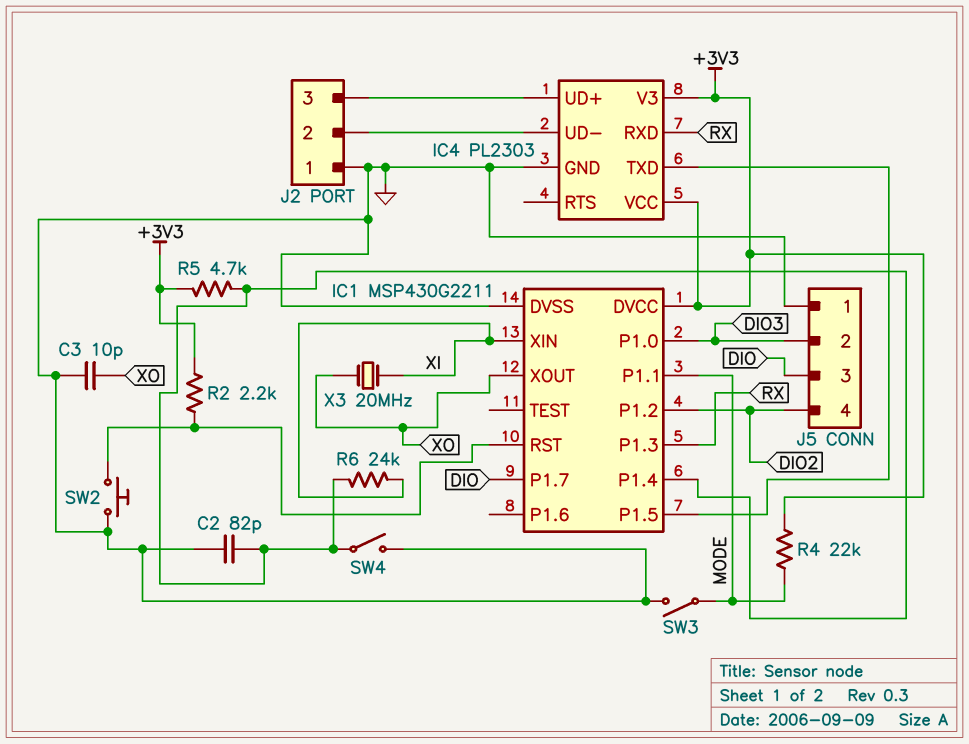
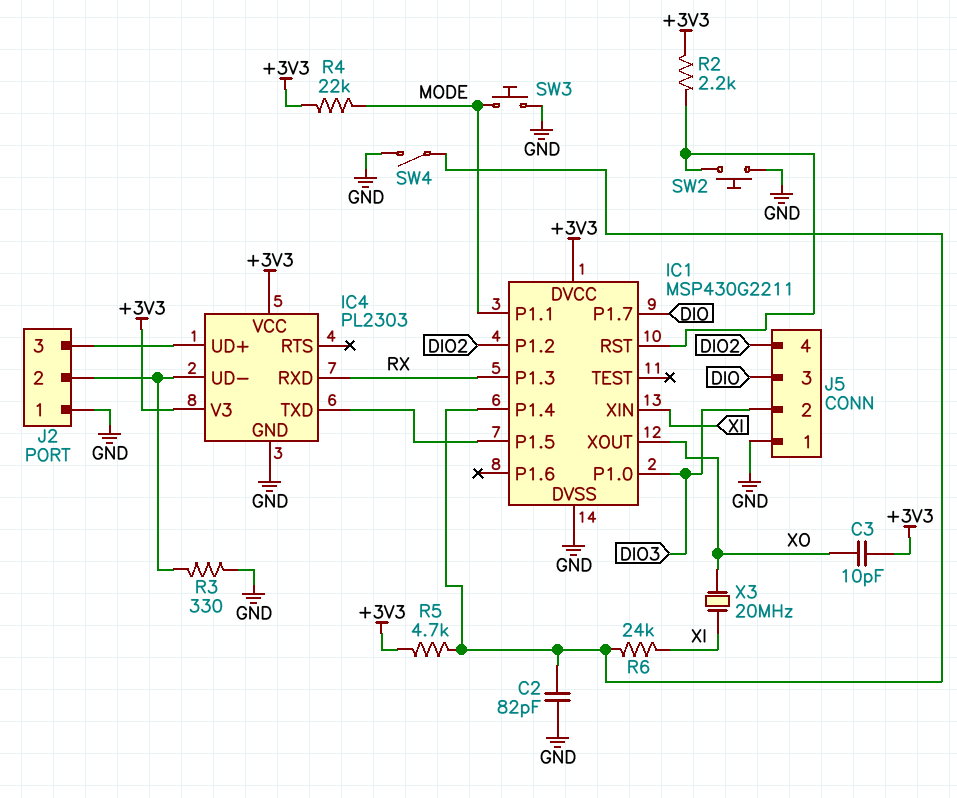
C3: 10pF (GND, XO) -> 10pF (+3V3, XO)
R3: none -> 330 (GND, IC4/UD-)
SW3: switch (GND, MODE) -> button (GND, MODE)

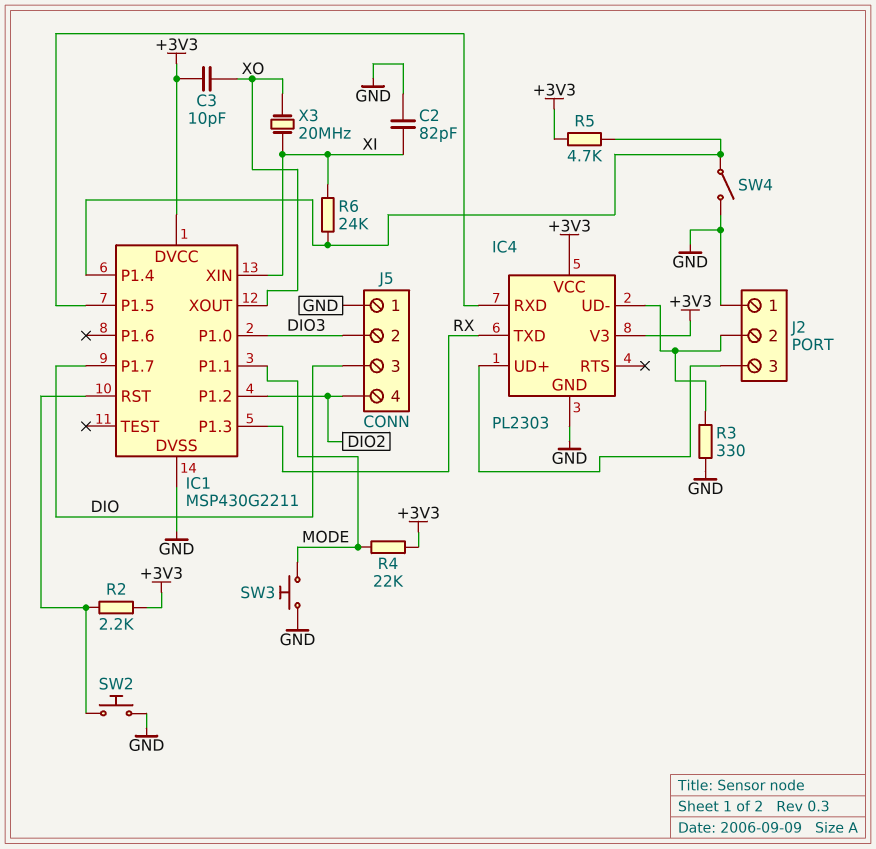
C2: 82pF (GND, IC1/P1.4) -> 82pF (GND, XI)
IC4 pin RXD: RX -> IC1/P1.5
IC4 pin TXD: IC1/P1.5 -> RX

